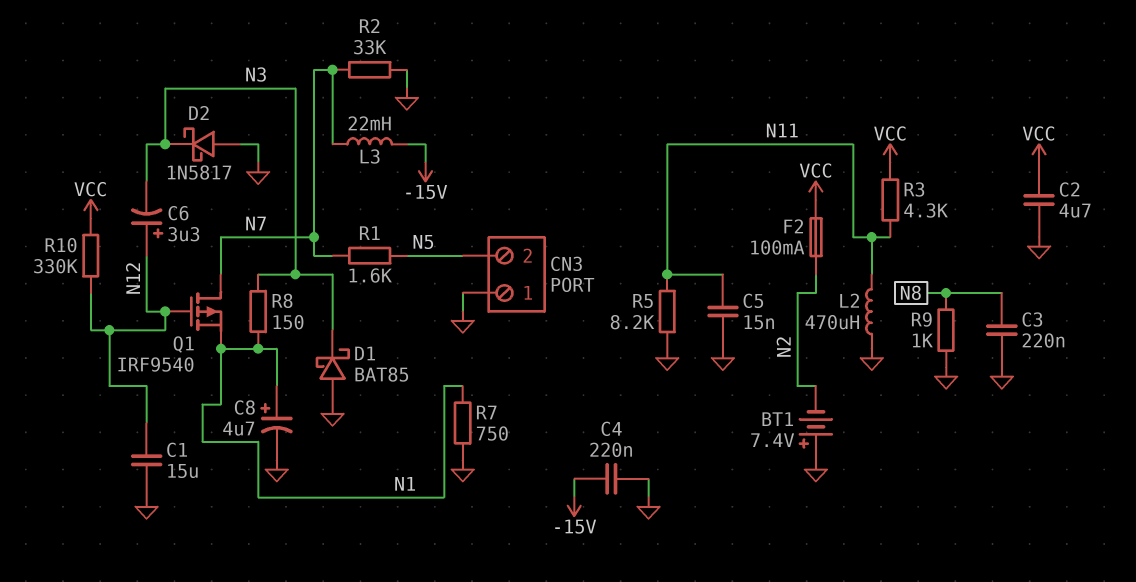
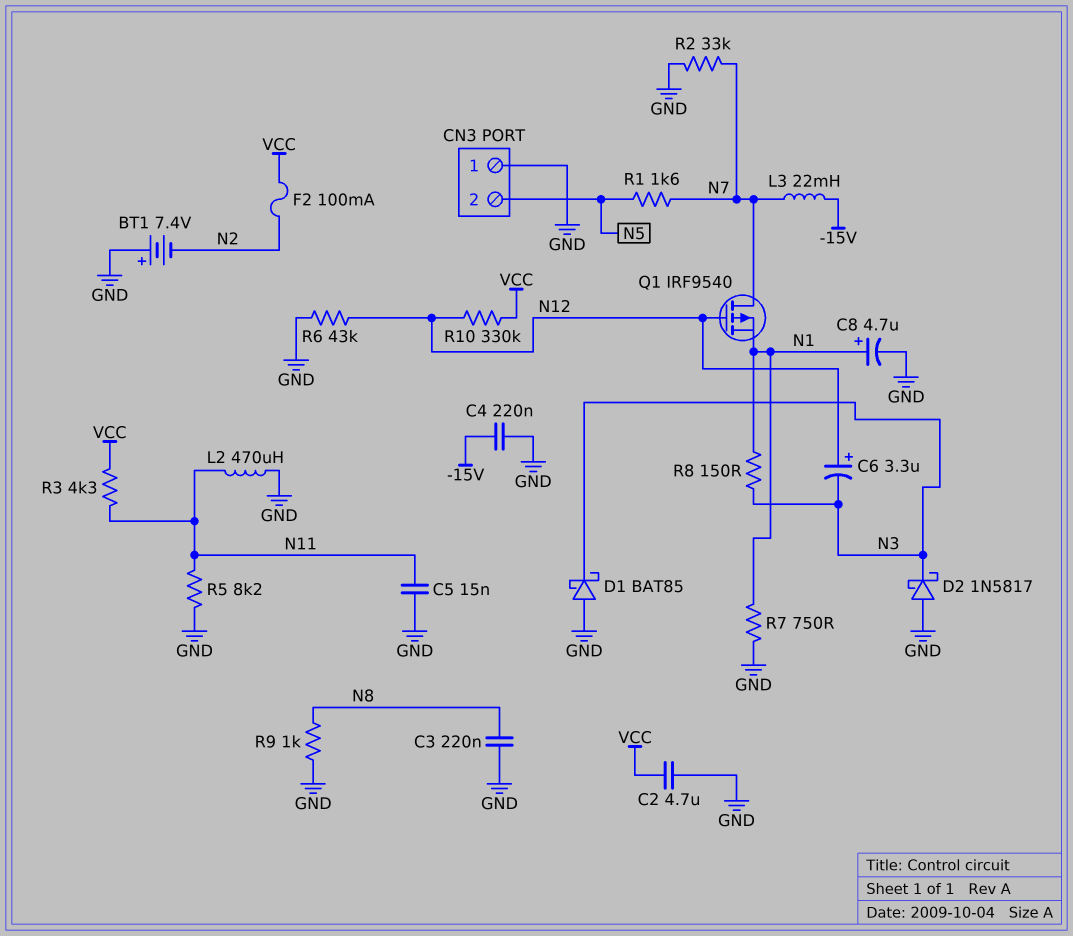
C1: 15uF (GND, N12) -> none
R6: none -> 43k (GND, N12)

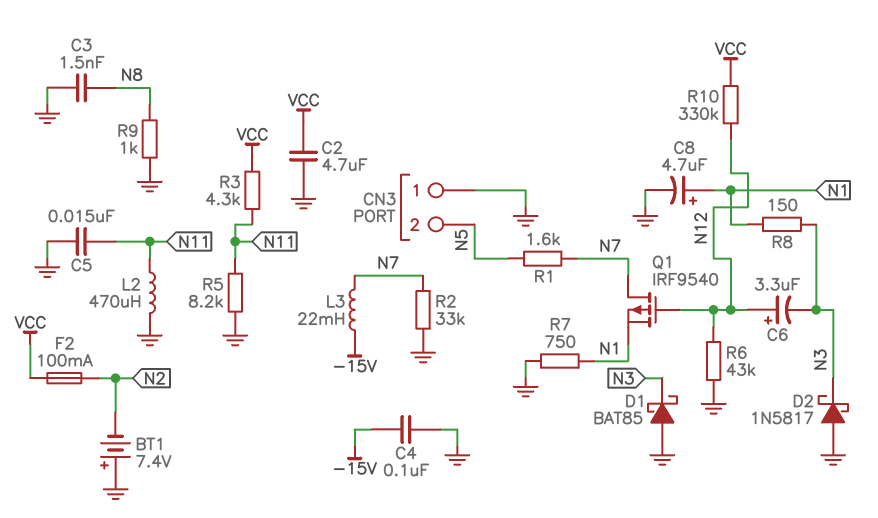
C3: 220nF (GND, N8) -> 1.5nF (GND, N8)
C4: 220nF (-15V, GND) -> 100nF (-15V, GND)

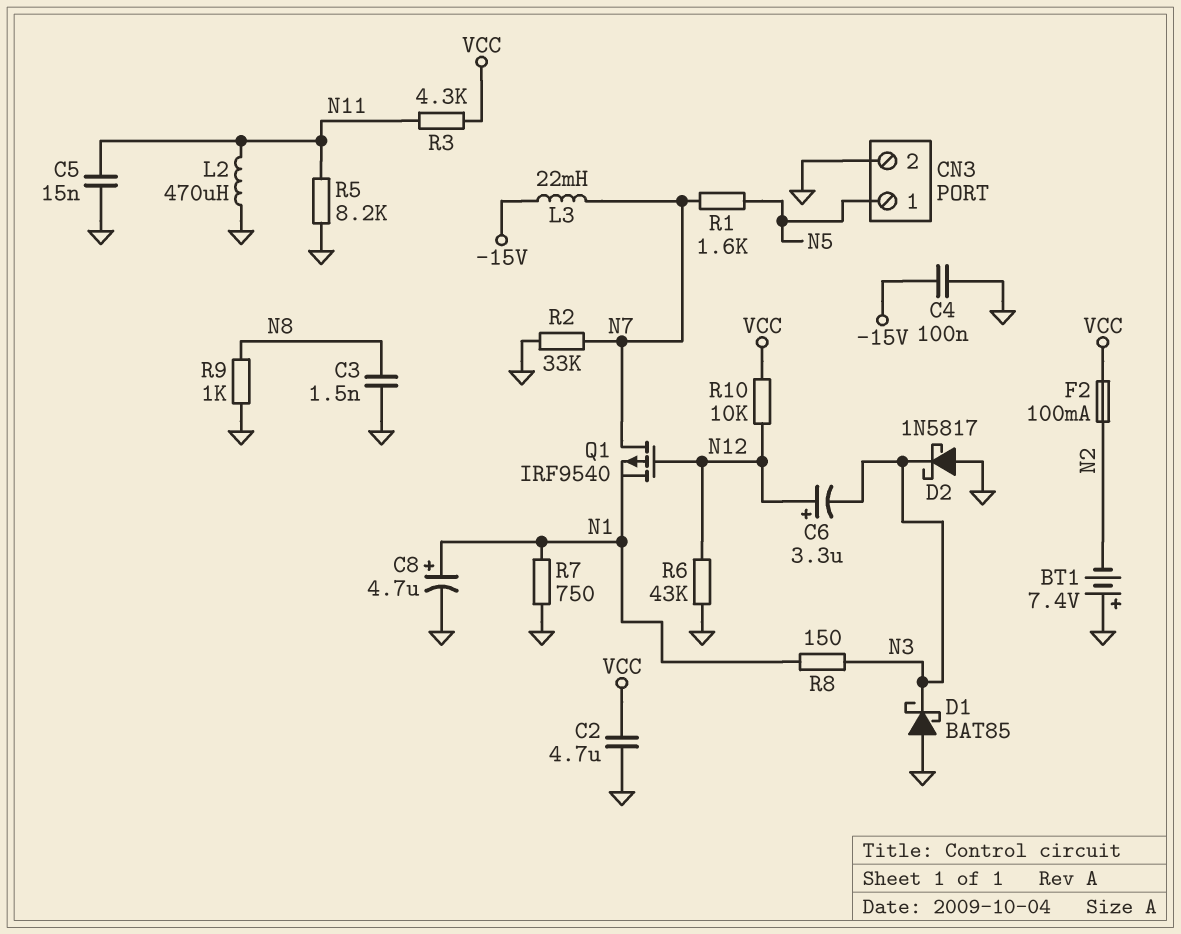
CN3 pin 1: GND -> N5
CN3 pin 2: N5 -> GND
R10: 330k (N12, VCC) -> 10k (N12, VCC)

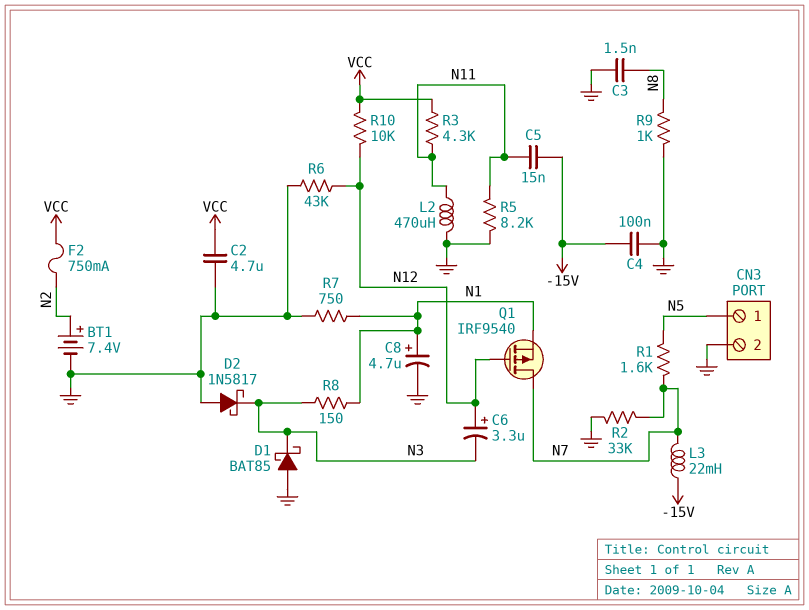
BT1: 7.4V (plus GND, minus N2) -> 7.4V (plus N2, minus GND)
C5: 15nF (GND, N11) -> 15nF (-15V, N11)
F2: 100mA (N2, VCC) -> 750mA (N2, VCC)

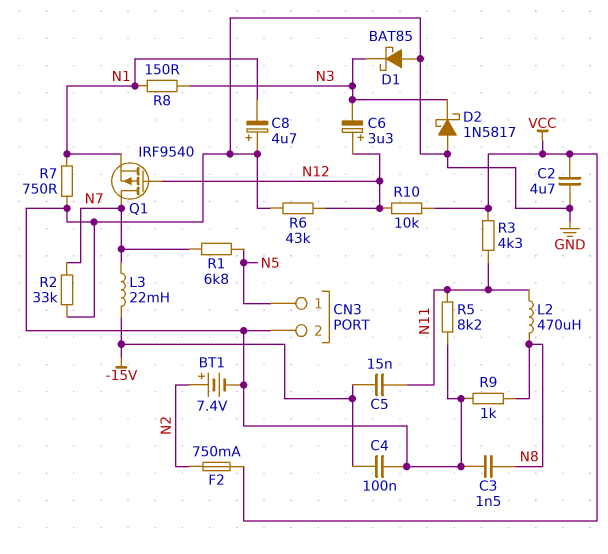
C8: 4.7uF (plus N1, minus GND) -> 4.7uF (plus GND, minus N1)
L2: 470uH (GND, N11) -> 470uH (N8, N11)
R1: 1.6k (N5, N7) -> 6.8k (N5, N7)

